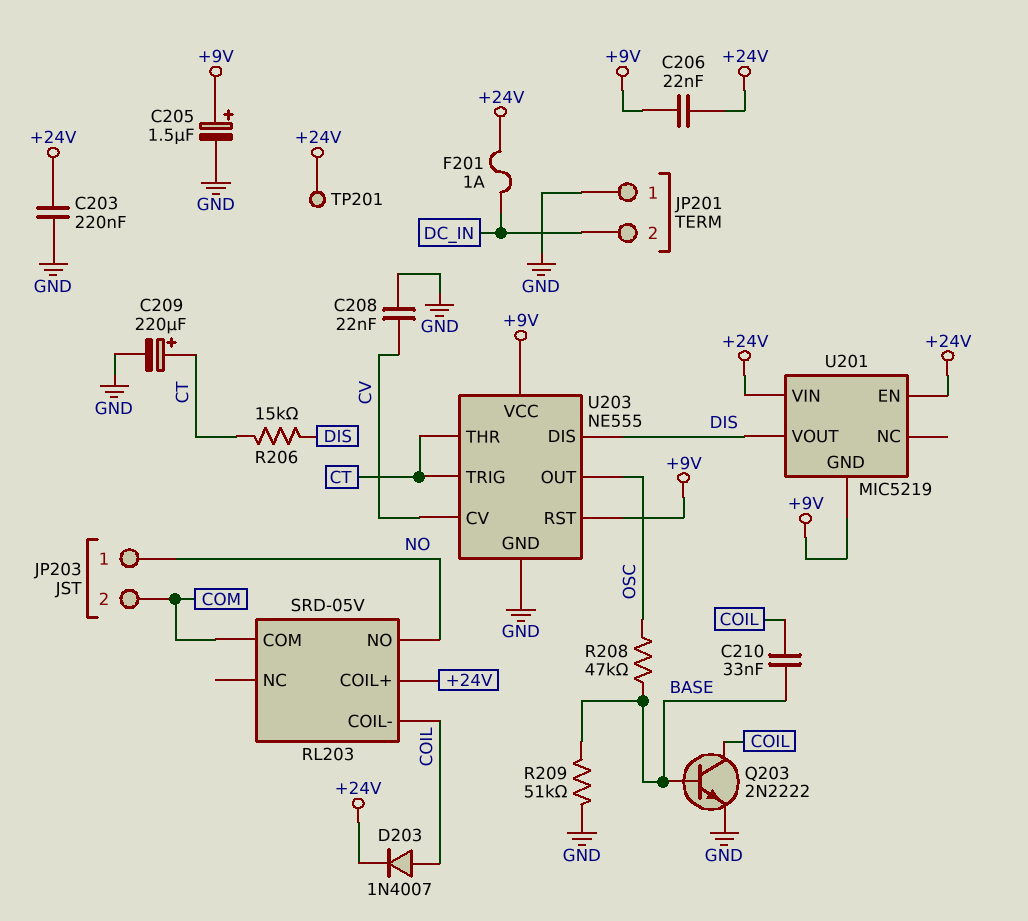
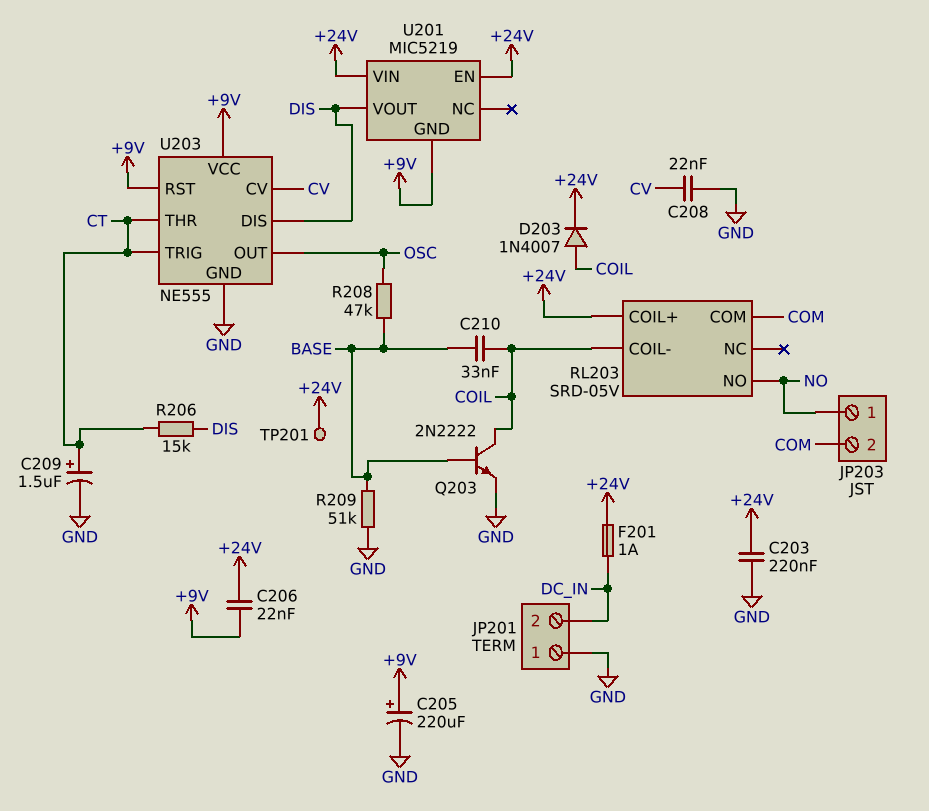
C205: 1.5uF (plus +9V, minus GND) -> 220uF (plus +9V, minus GND)
C209: 220uF (plus CT, minus GND) -> 1.5uF (plus CT, minus GND)

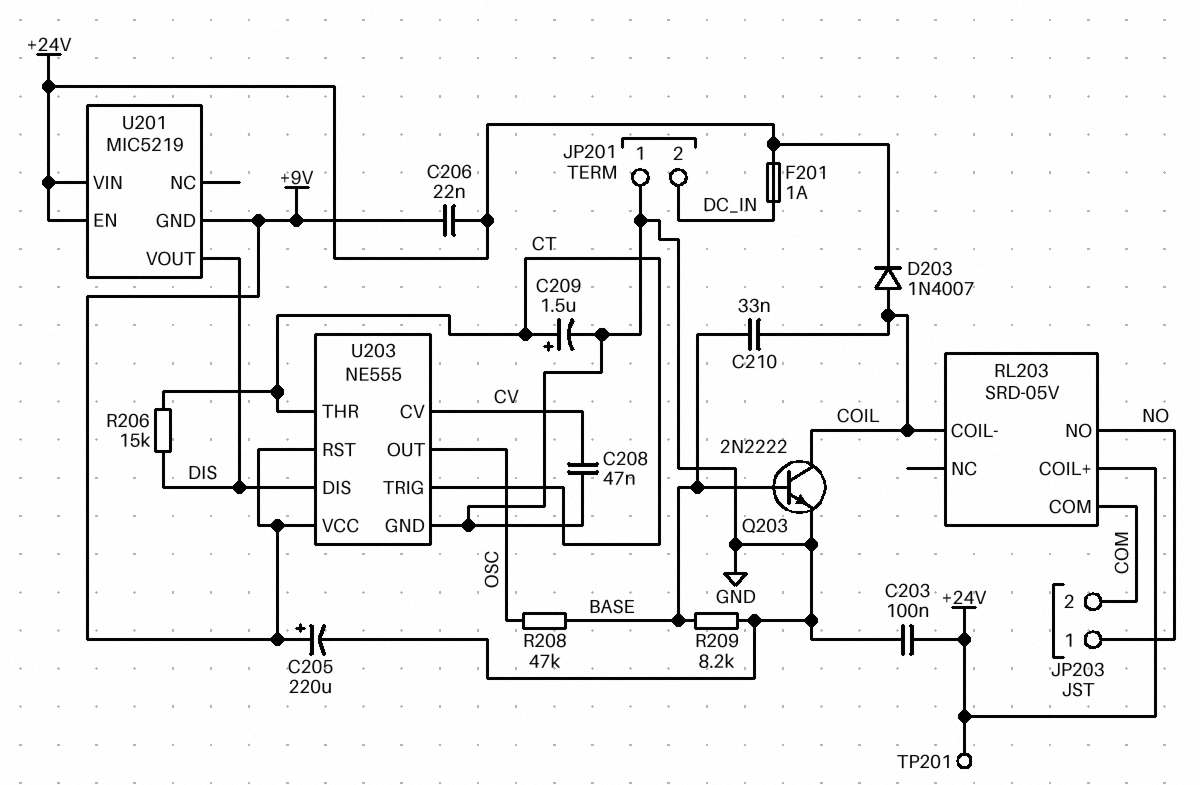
C203: 220nF (+24V, GND) -> 100nF (+24V, GND)
C208: 22nF (CV, GND) -> 47nF (CV, GND)
R209: 51k (BASE, GND) -> 8.2k (BASE, GND)

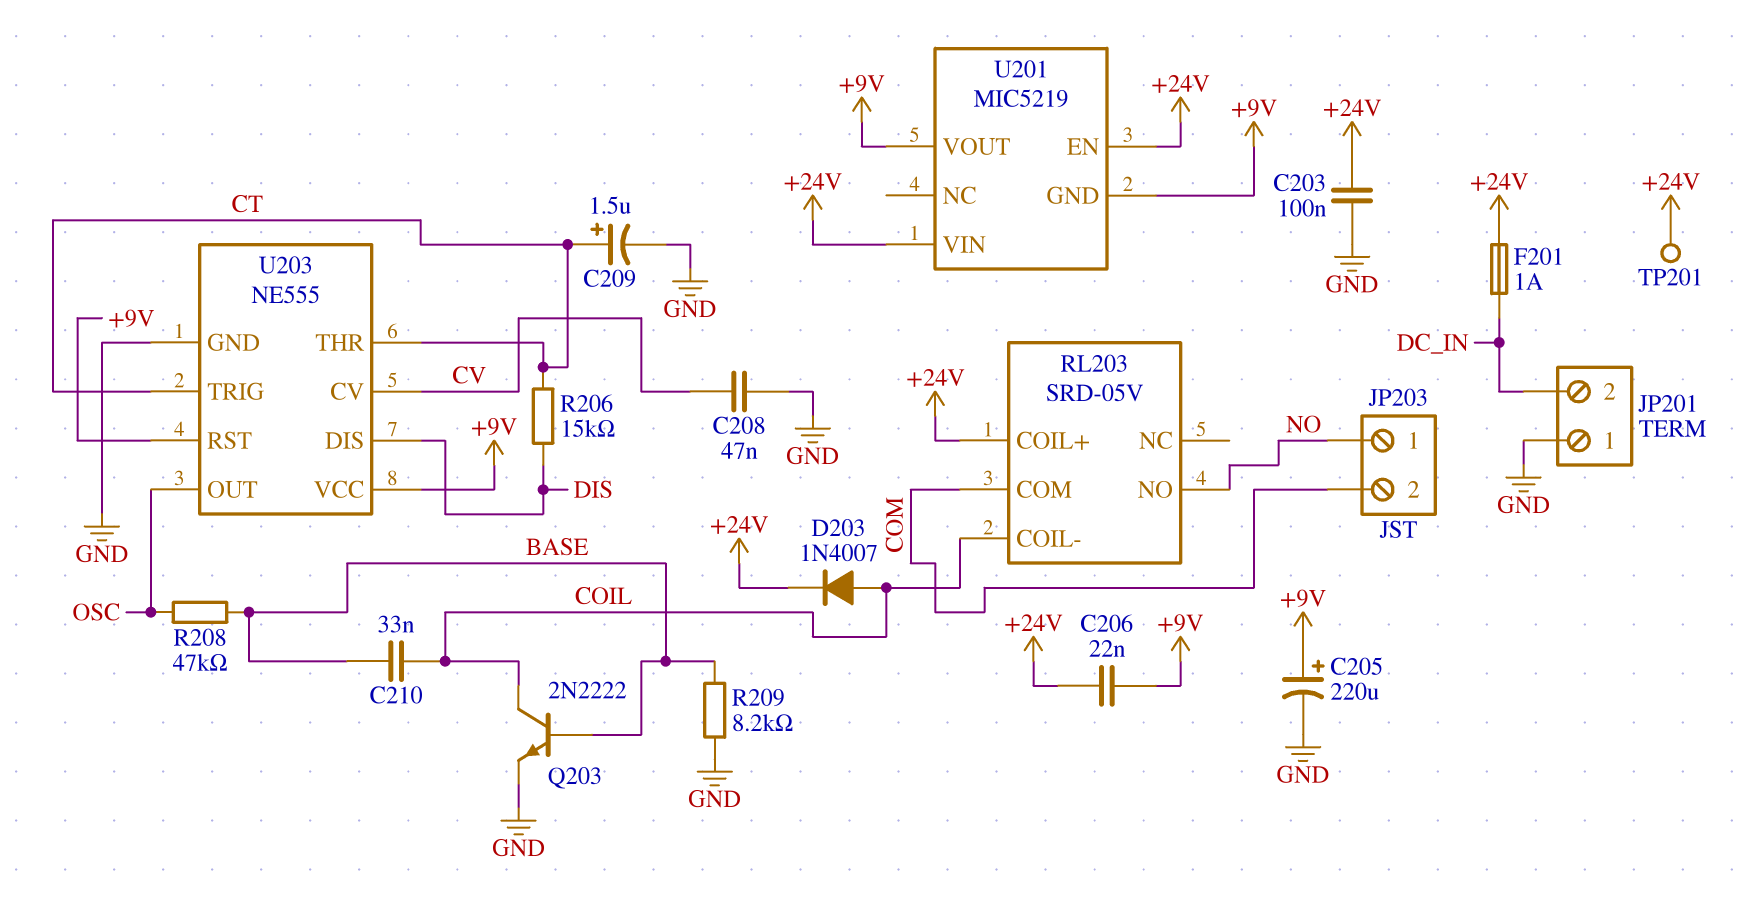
U201 pin VOUT: DIS -> +9V

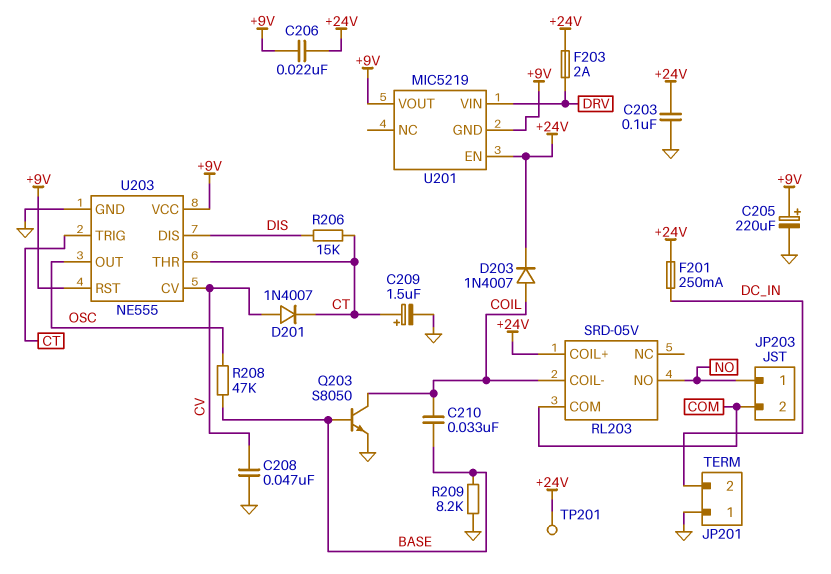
D201: none -> diode 1N4007 (A CV, K CT)
F201: 1A (+24V, DC_IN) -> 250mA (+24V, DC_IN)
F203: none -> 2A (+24V, DRV)
Q203: NPN 2N2222 (B BASE, C COIL, E GND) -> NPN S8050 (B BASE, C COIL, E GND)
U201 pin VIN: +24V -> DRV

